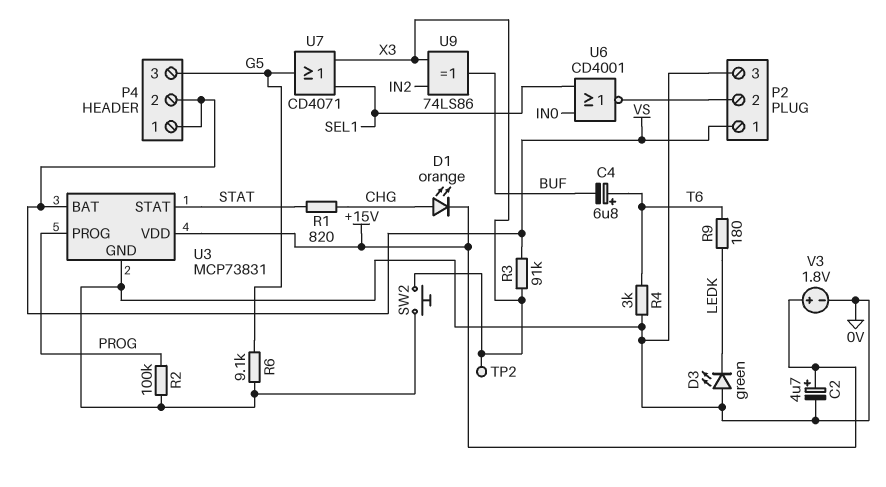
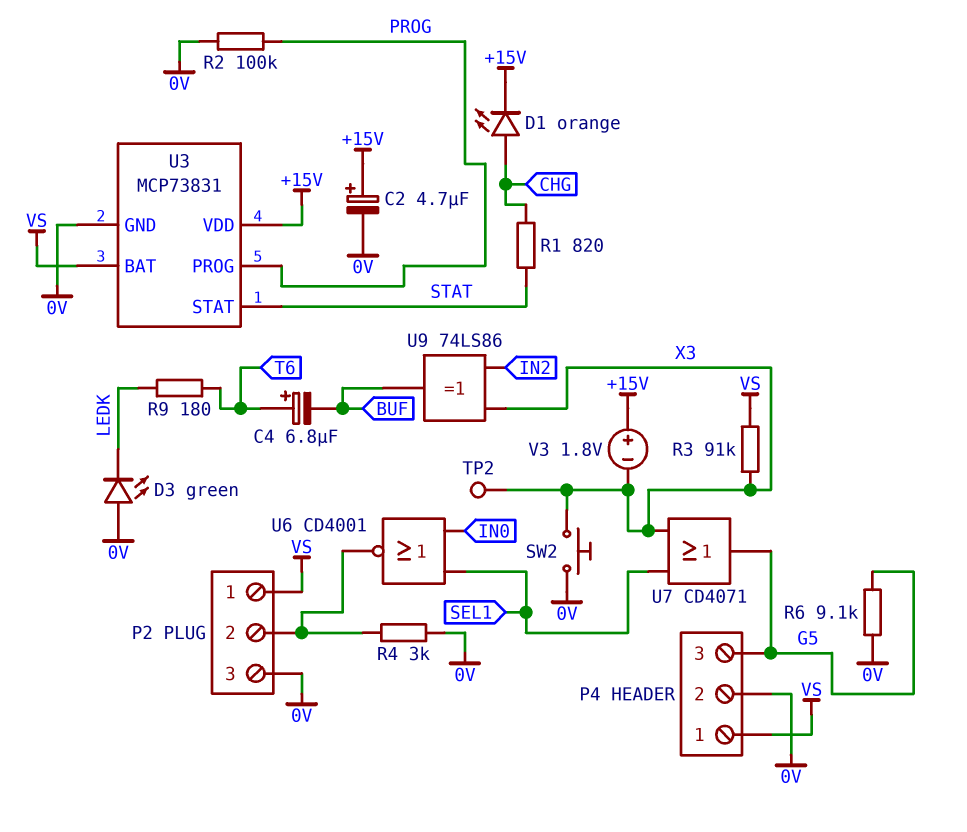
P4 pin 2: VS -> 0V
R4: 3k (0V, T6) -> 3k (0V, P2/2)
V3: 1.8V (plus +15V, minus 0V) -> 1.8V (plus +15V, minus X3)

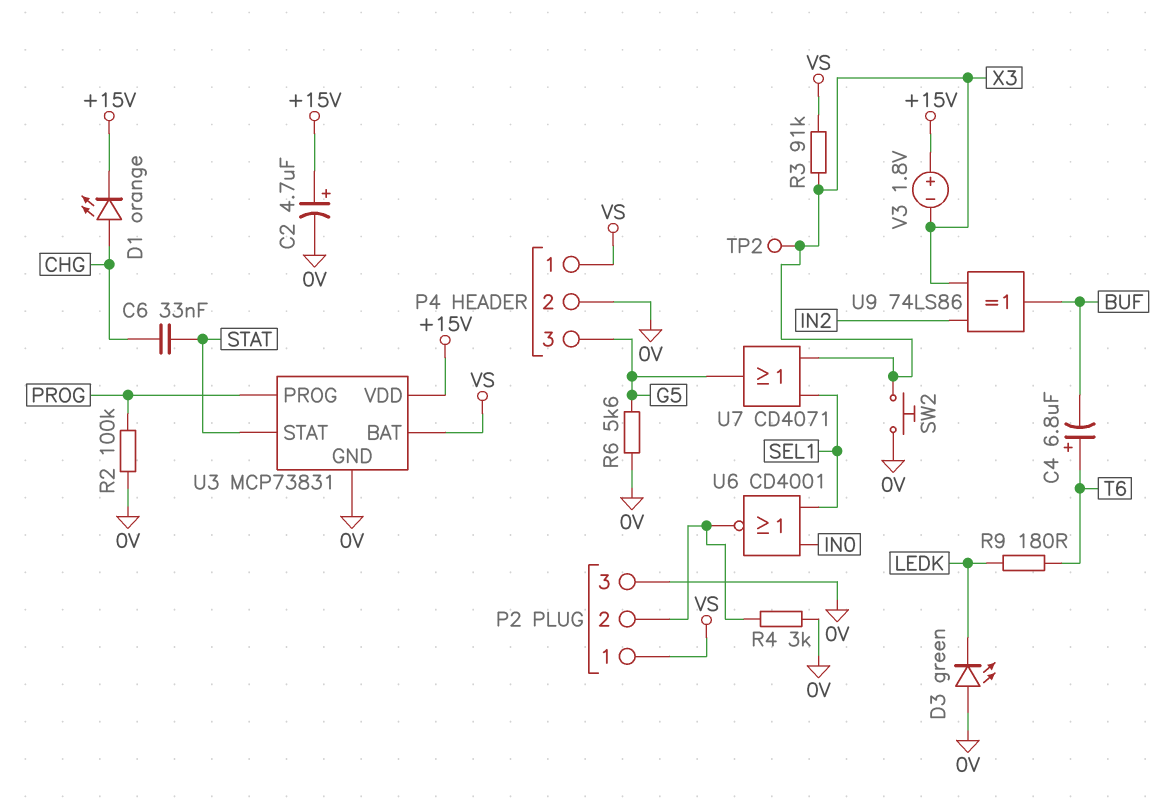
C6: none -> 33nF (CHG, STAT)
R1: 820 (CHG, STAT) -> none
R6: 9.1k (0V, G5) -> 5.6k (0V, G5)

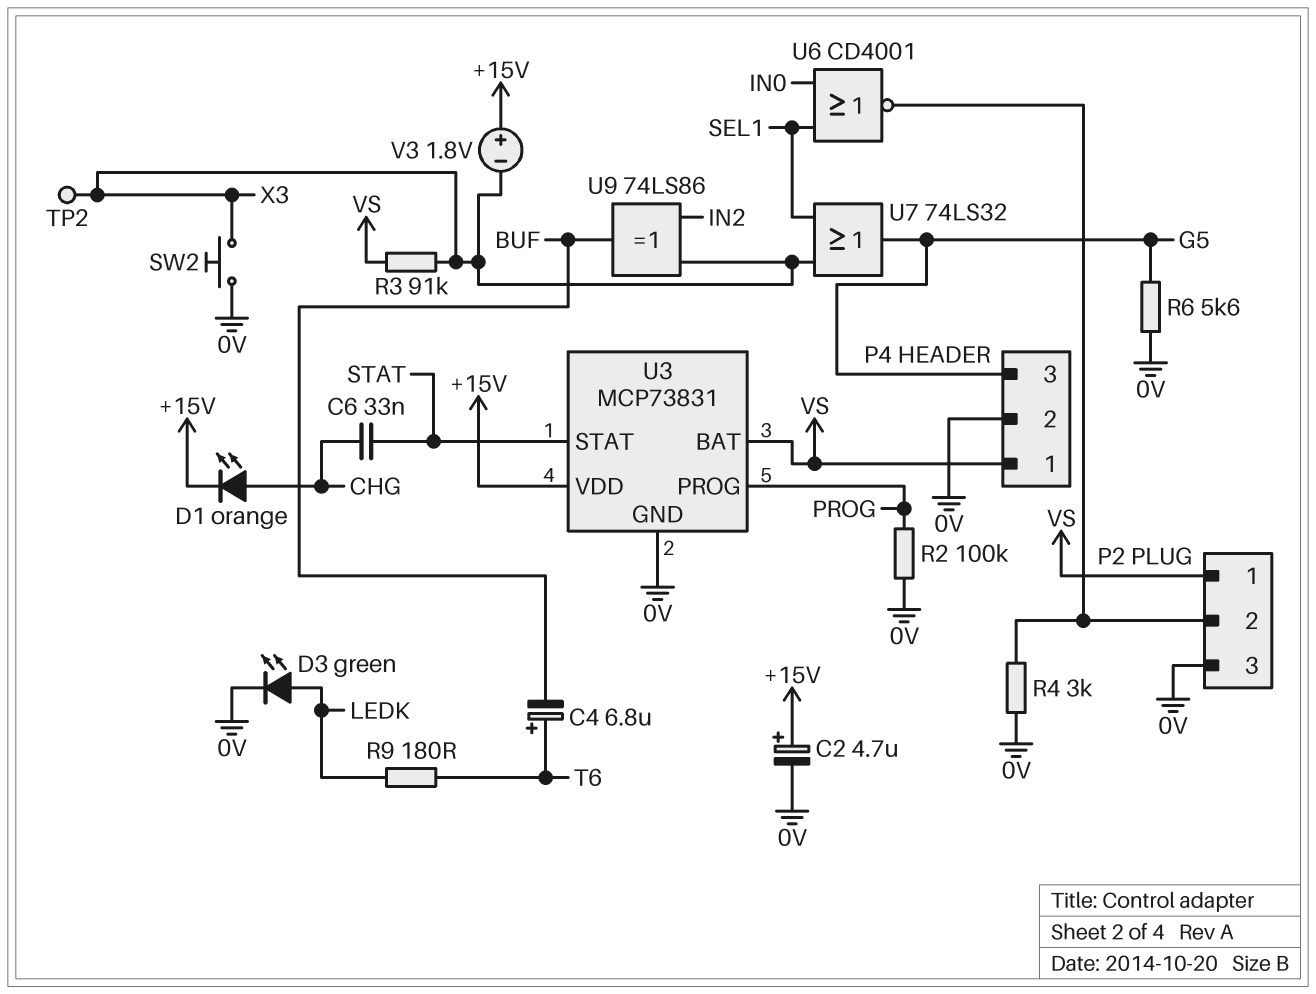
D3: LED green (A 0V, K LEDK) -> LED green (A LEDK, K 0V)
U7: OR CD4071 (in SEL1, in X3, out G5) -> OR 74LS32 (in SEL1, in X3, out G5)

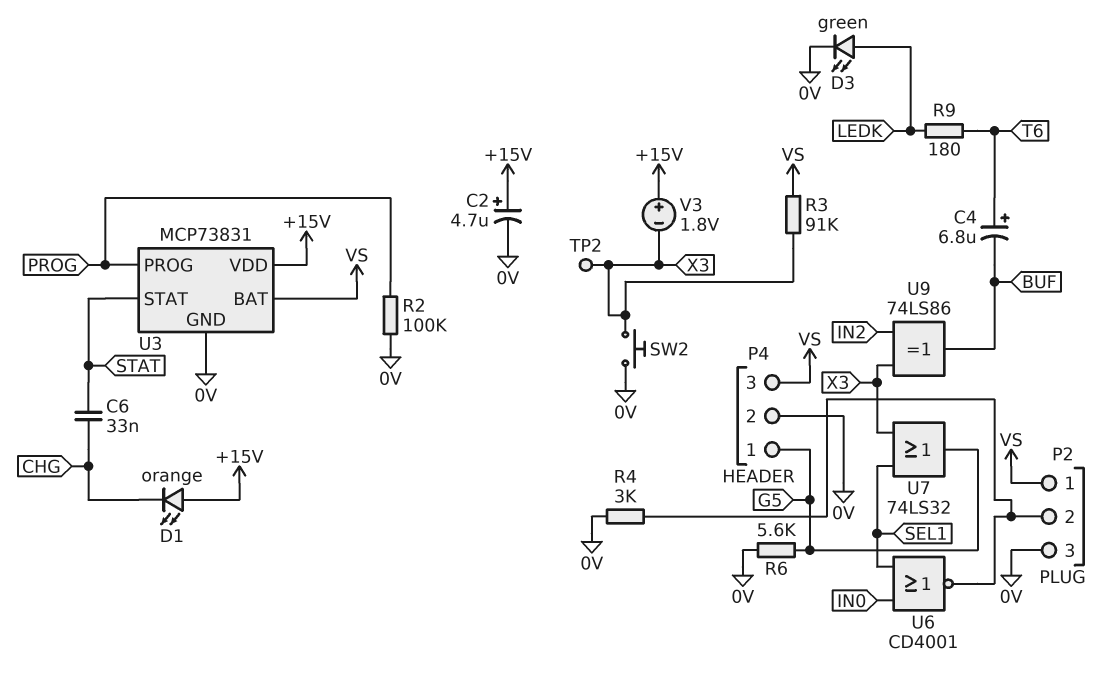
D1: LED orange (A CHG, K +15V) -> LED orange (A +15V, K CHG)
P4 pin 1: VS -> G5
P4 pin 3: G5 -> VS

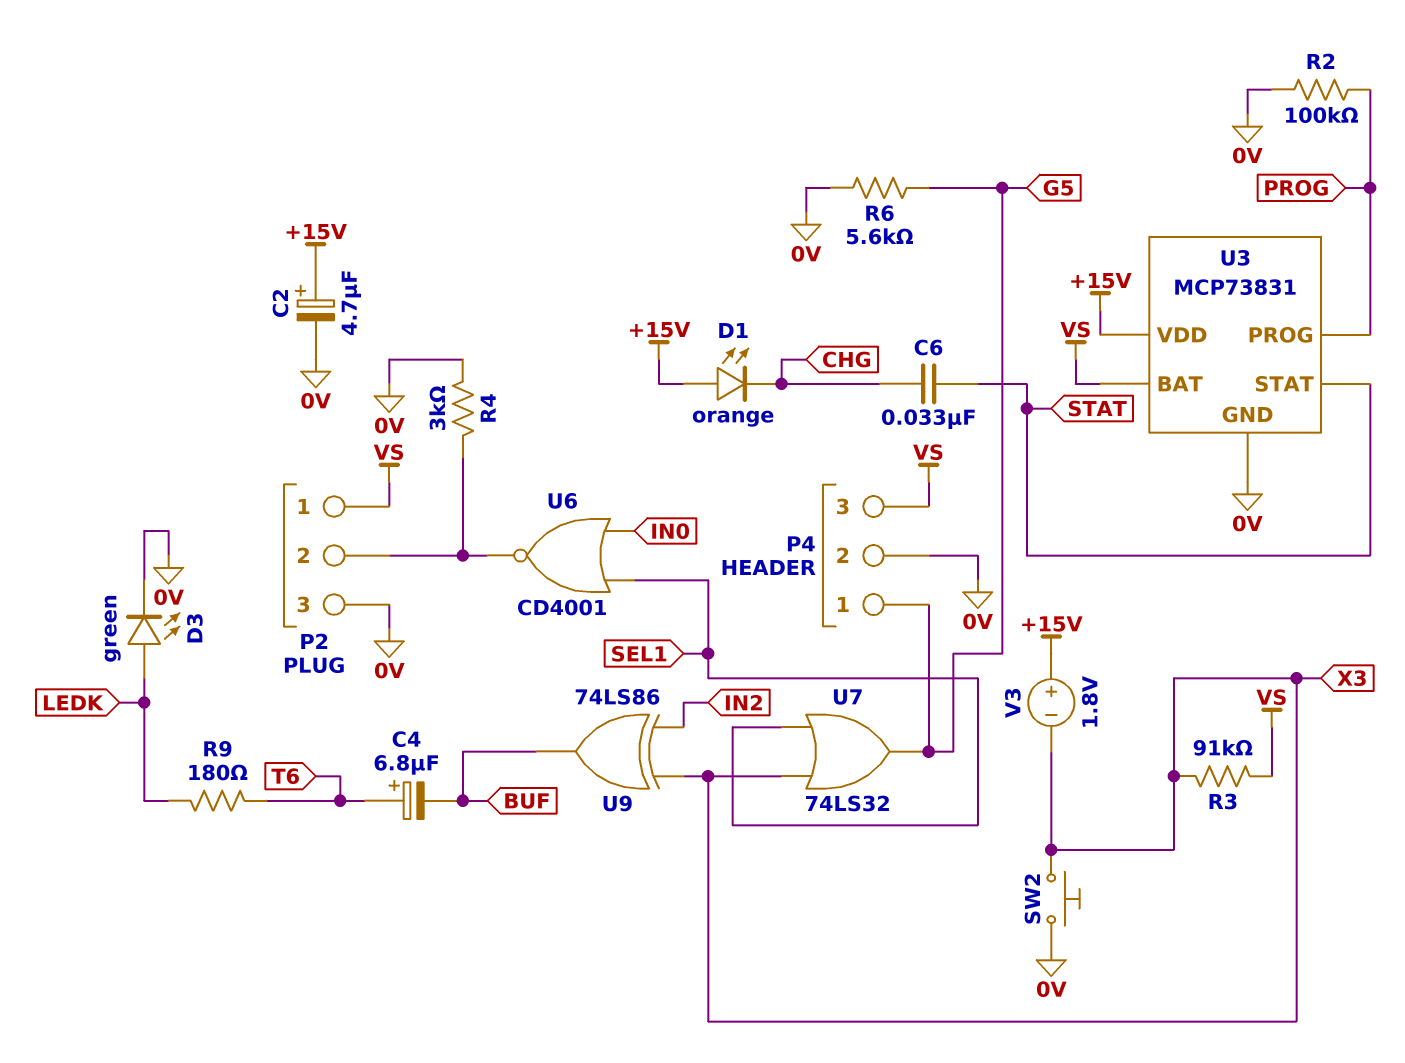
TP2: test point (X3) -> none

